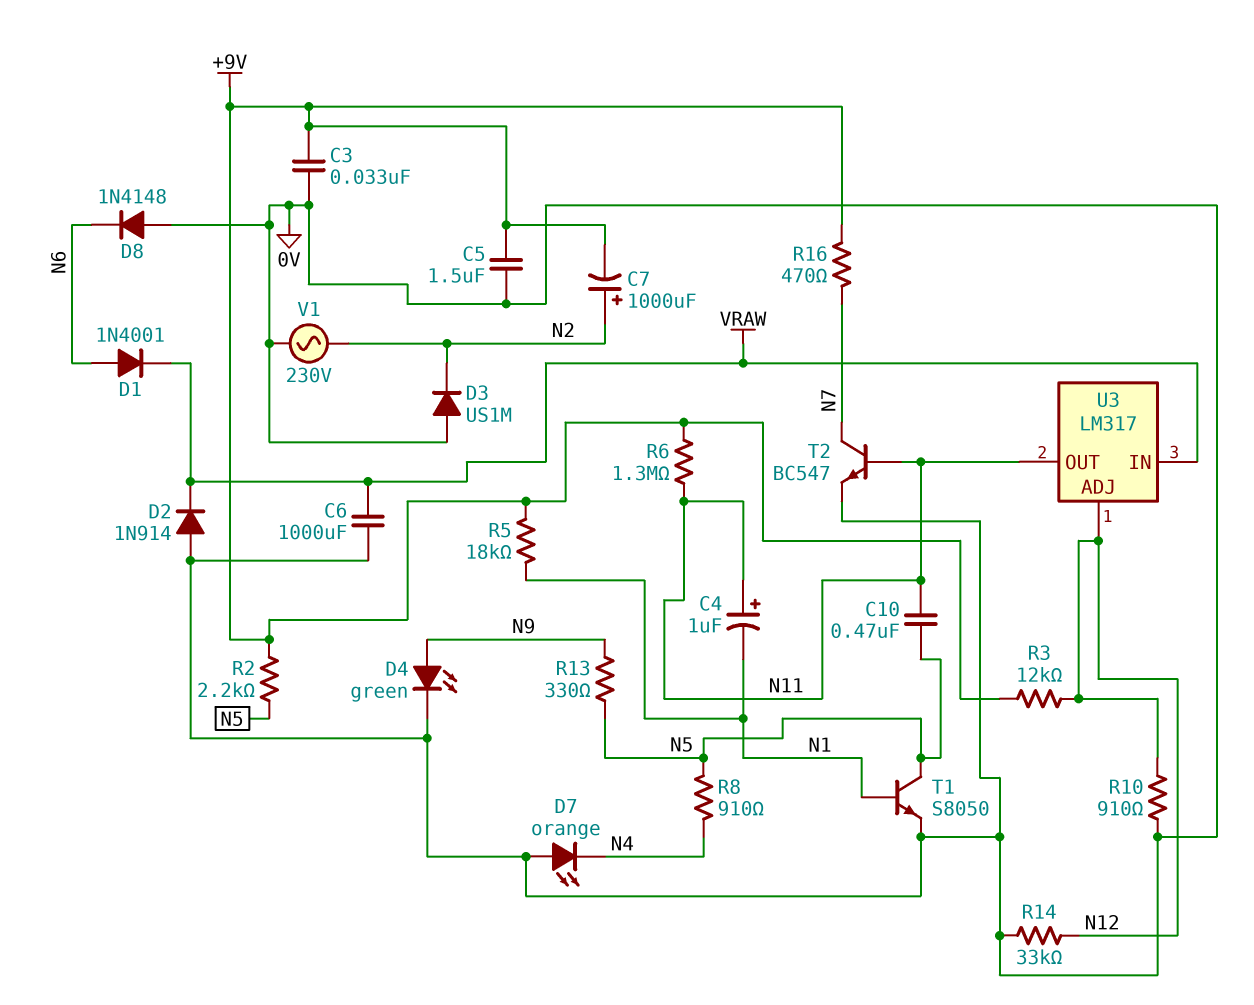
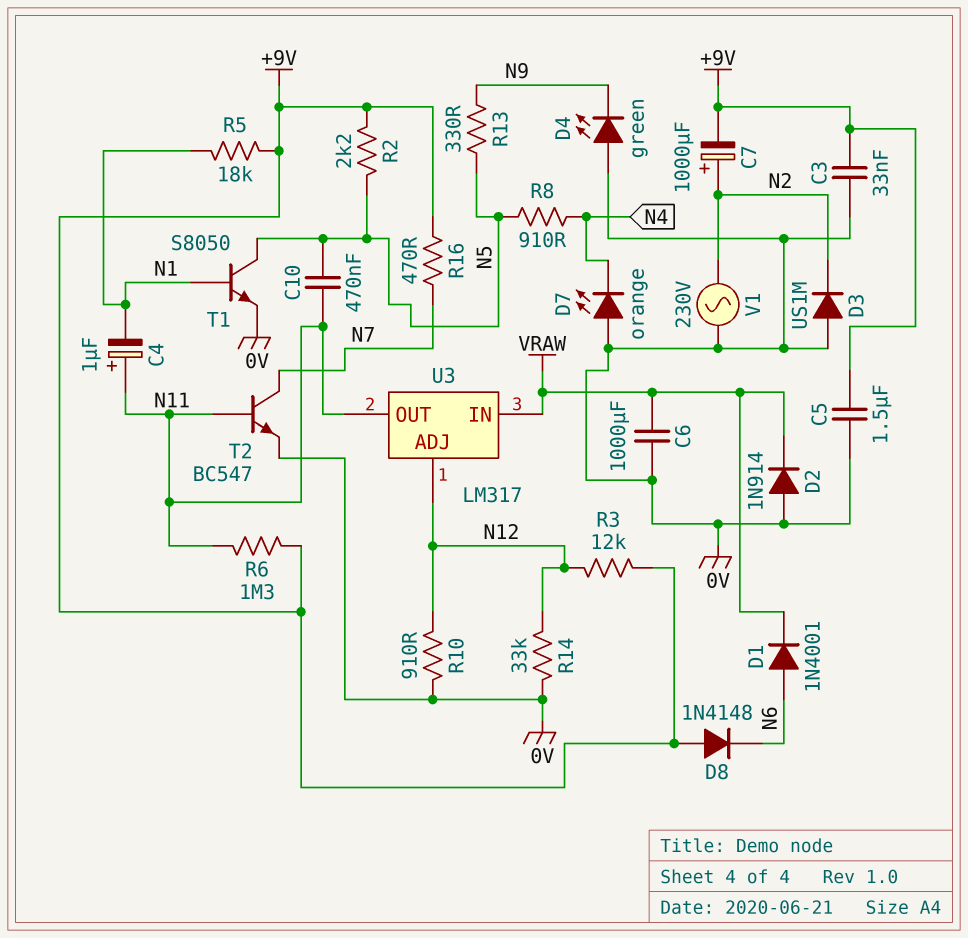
D4: LED green (A N9, K 0V) -> LED green (A 0V, K N9)
D8: diode 1N4148 (A 0V, K N6) -> diode 1N4148 (A +9V, K N6)

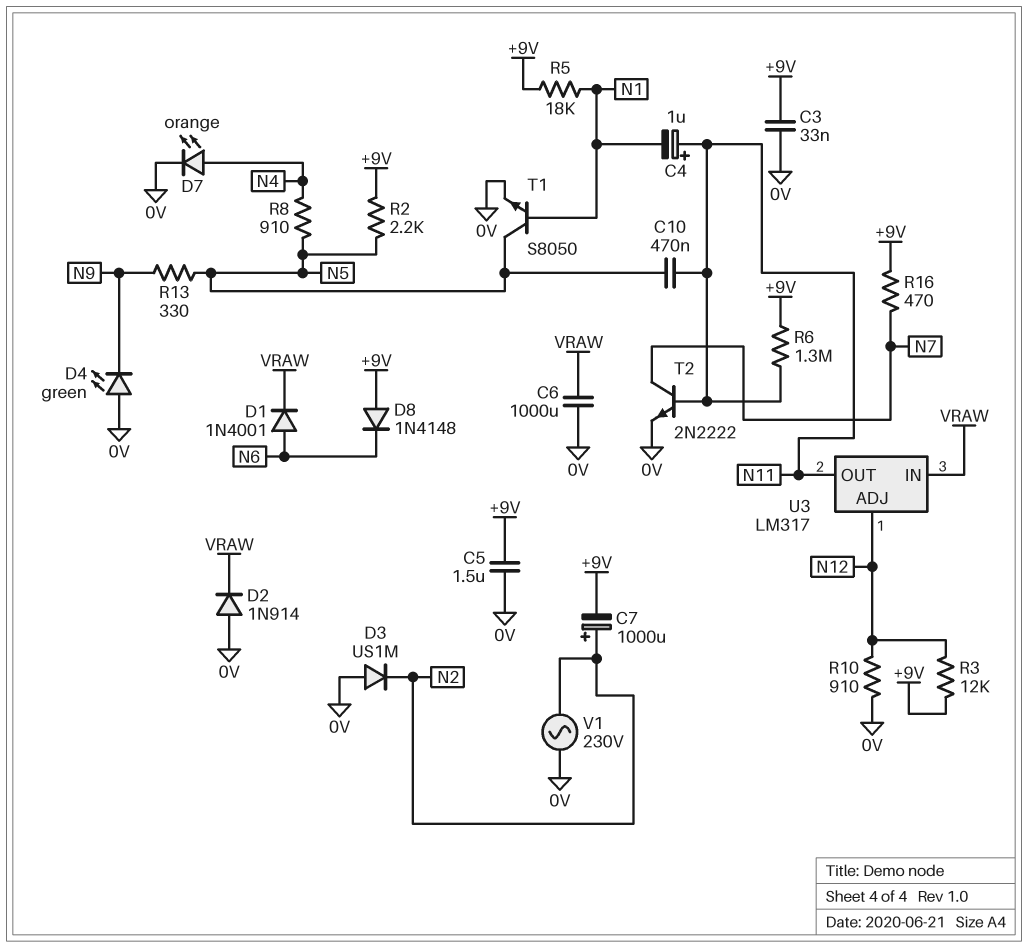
D7: LED orange (A 0V, K N4) -> LED orange (A N4, K 0V)
R14: 33k (0V, N12) -> none
T2: NPN BC547 (B N11, C N7, E 0V) -> NPN 2N2222 (B N11, C N7, E 0V)

